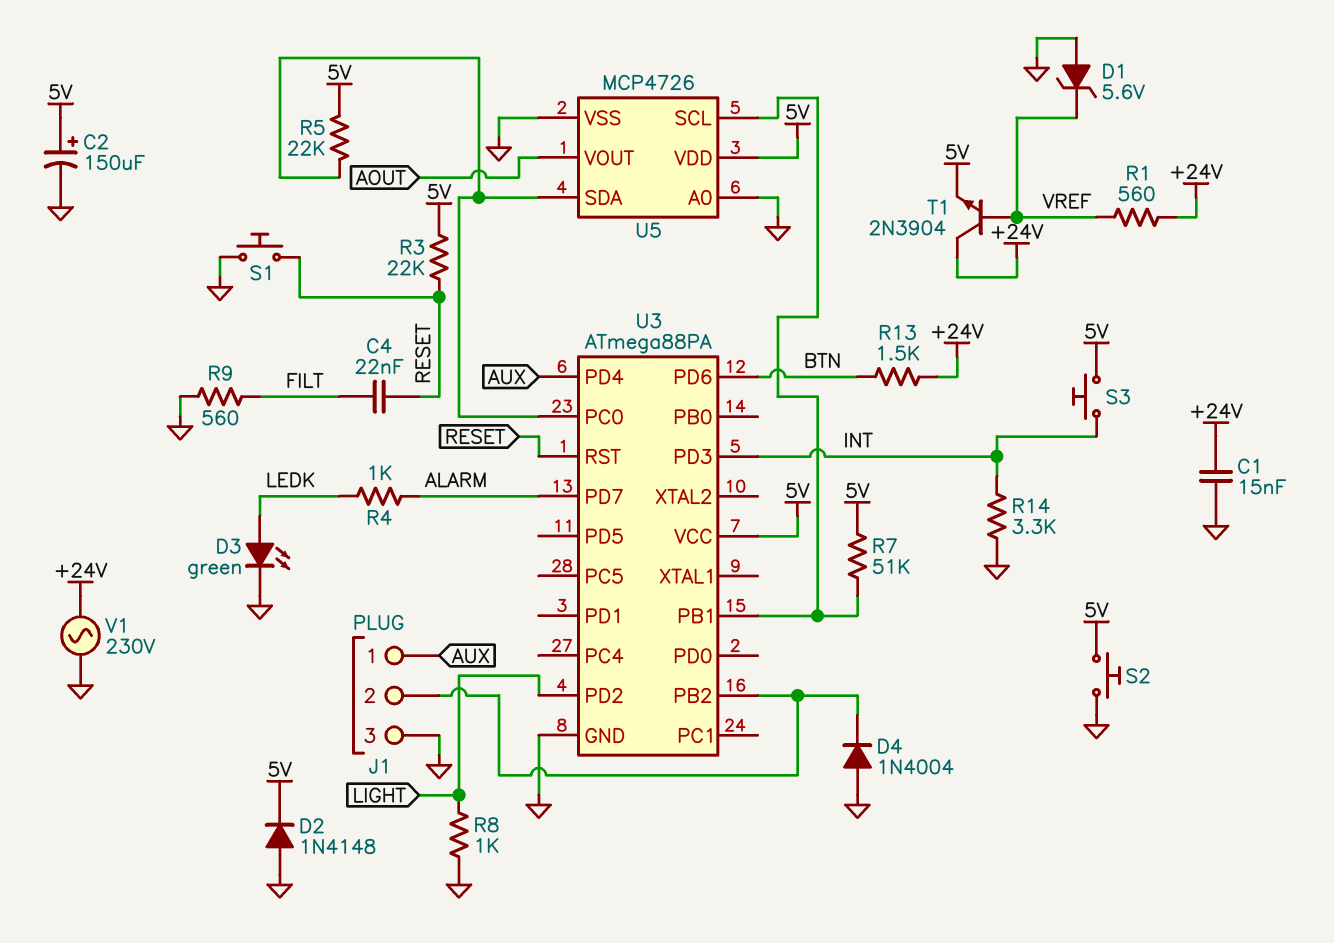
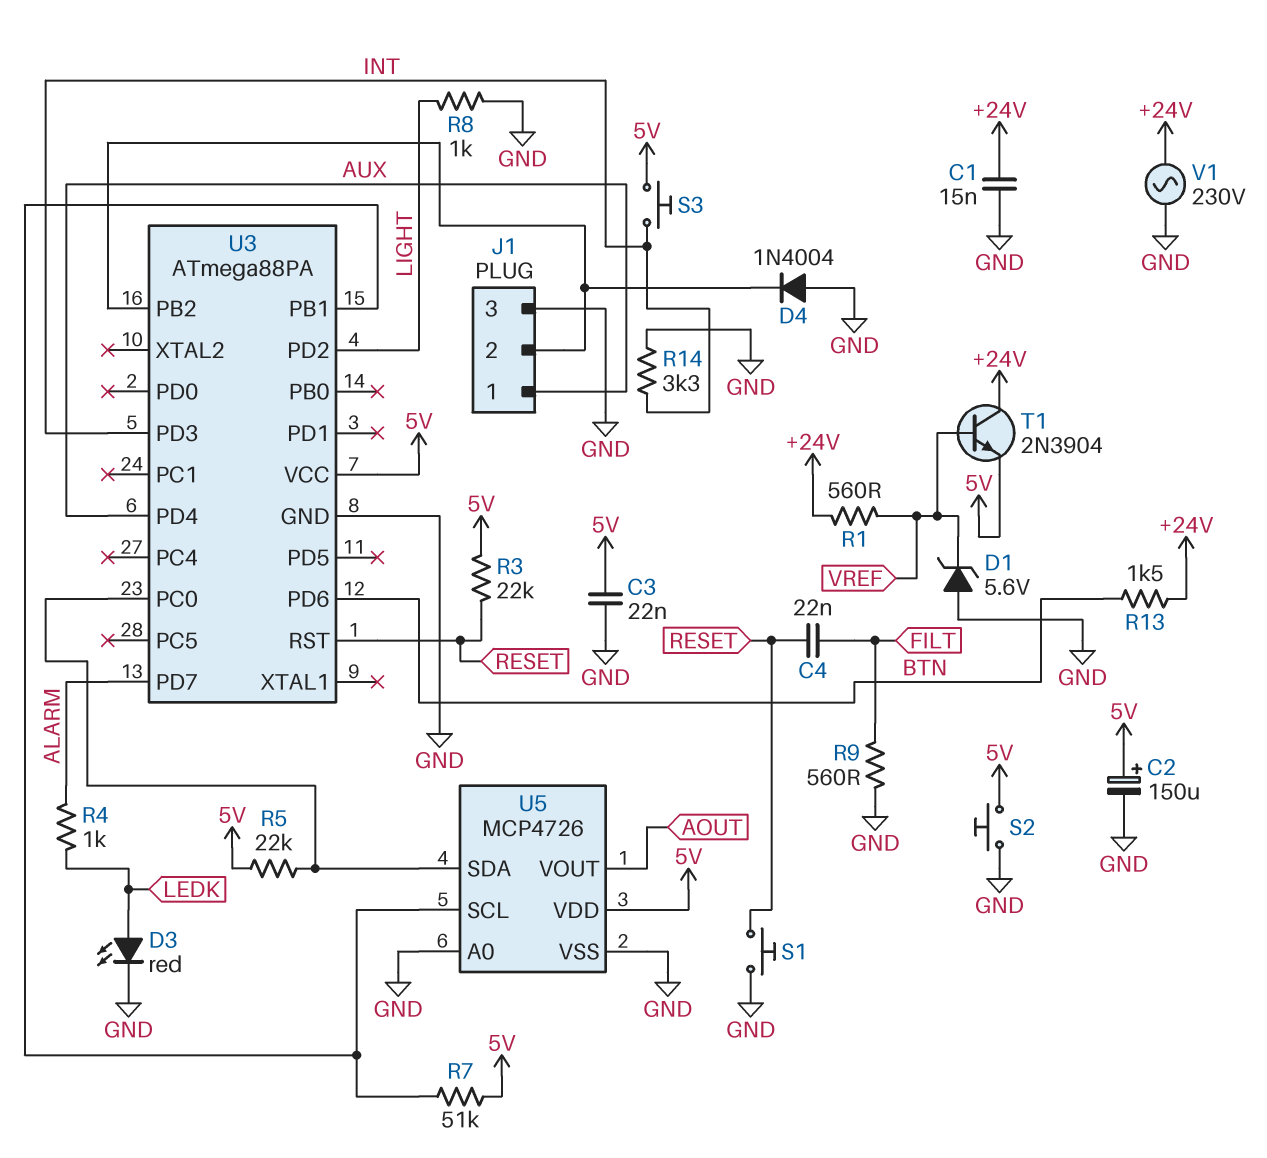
C3: none -> 22nF (5V, GND)
D2: diode 1N4148 (A GND, K 5V) -> none
D3: LED green (A LEDK, K GND) -> LED red (A LEDK, K GND)

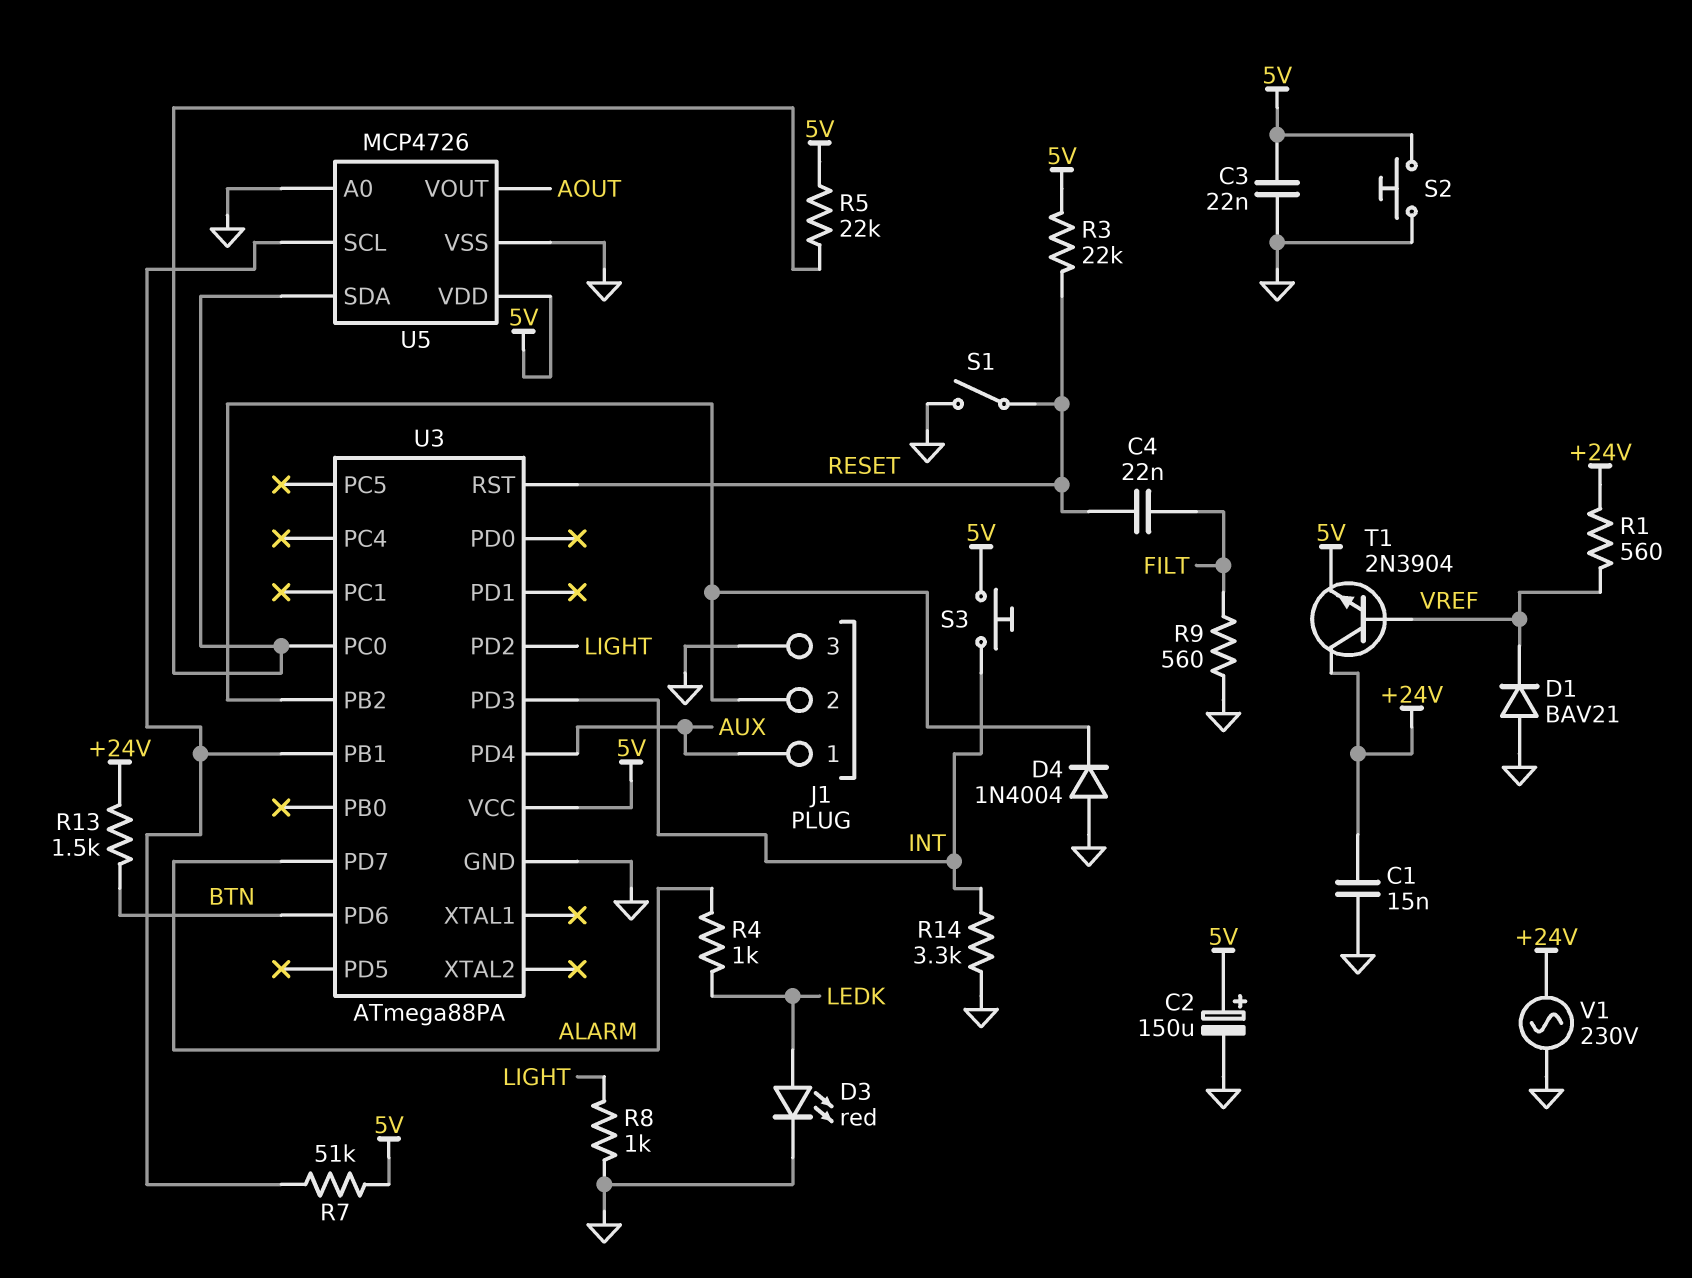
D1: zener 5.6V (A GND, K VREF) -> diode BAV21 (A GND, K VREF)
S1: button (GND, RESET) -> switch (GND, RESET)

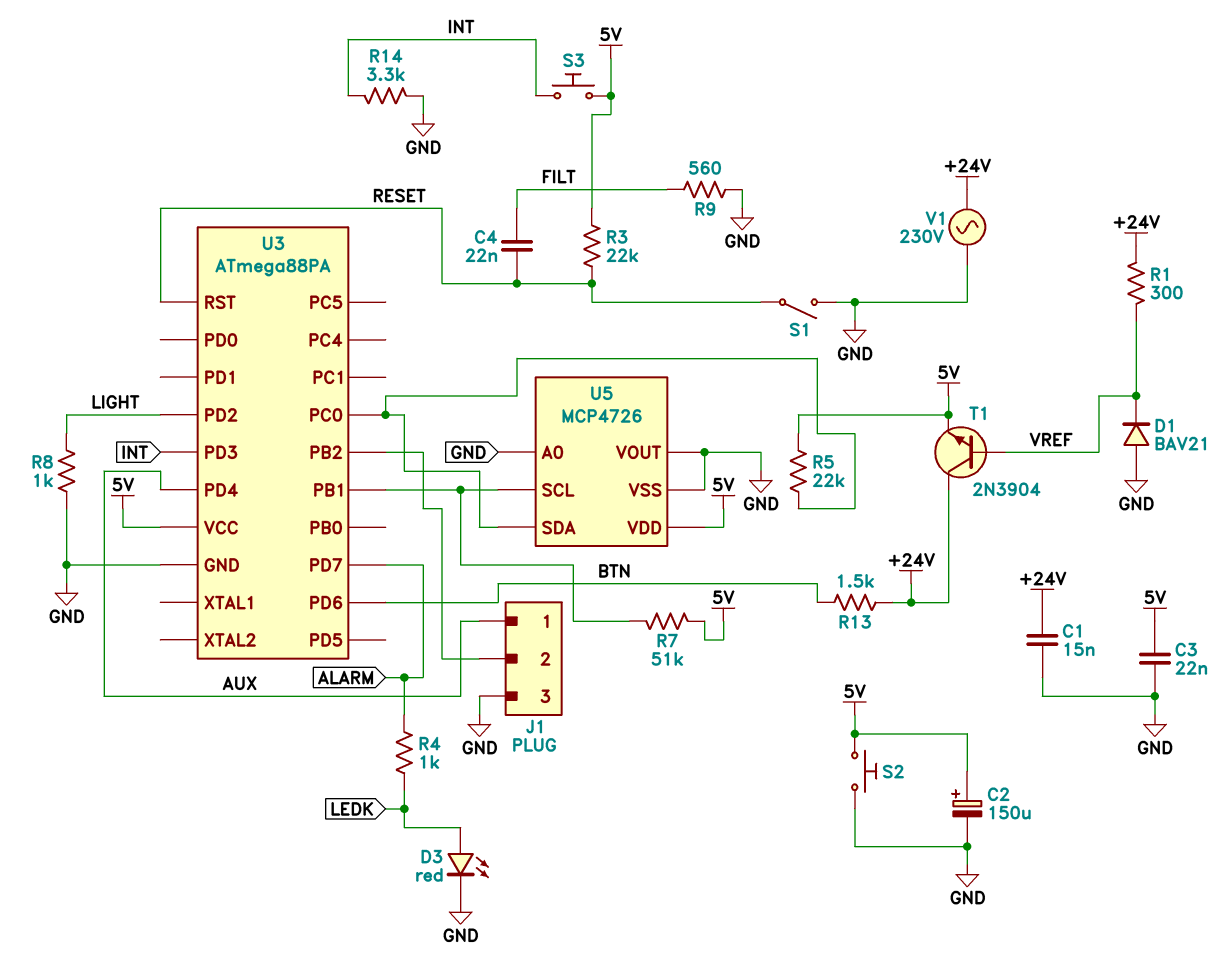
D4: diode 1N4004 (A GND, K J1/2) -> none
R1: 560 (+24V, VREF) -> 300 (+24V, VREF)
U5 pin VOUT: AOUT -> GND

